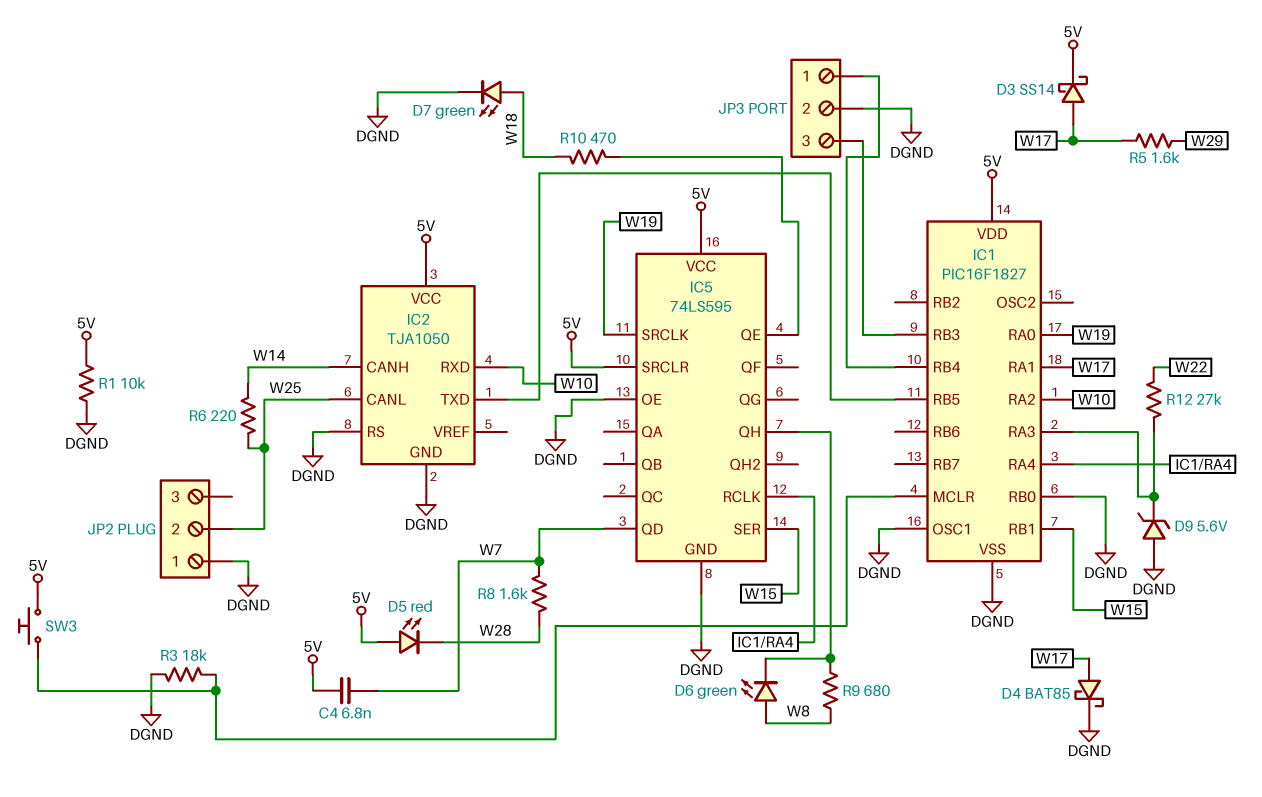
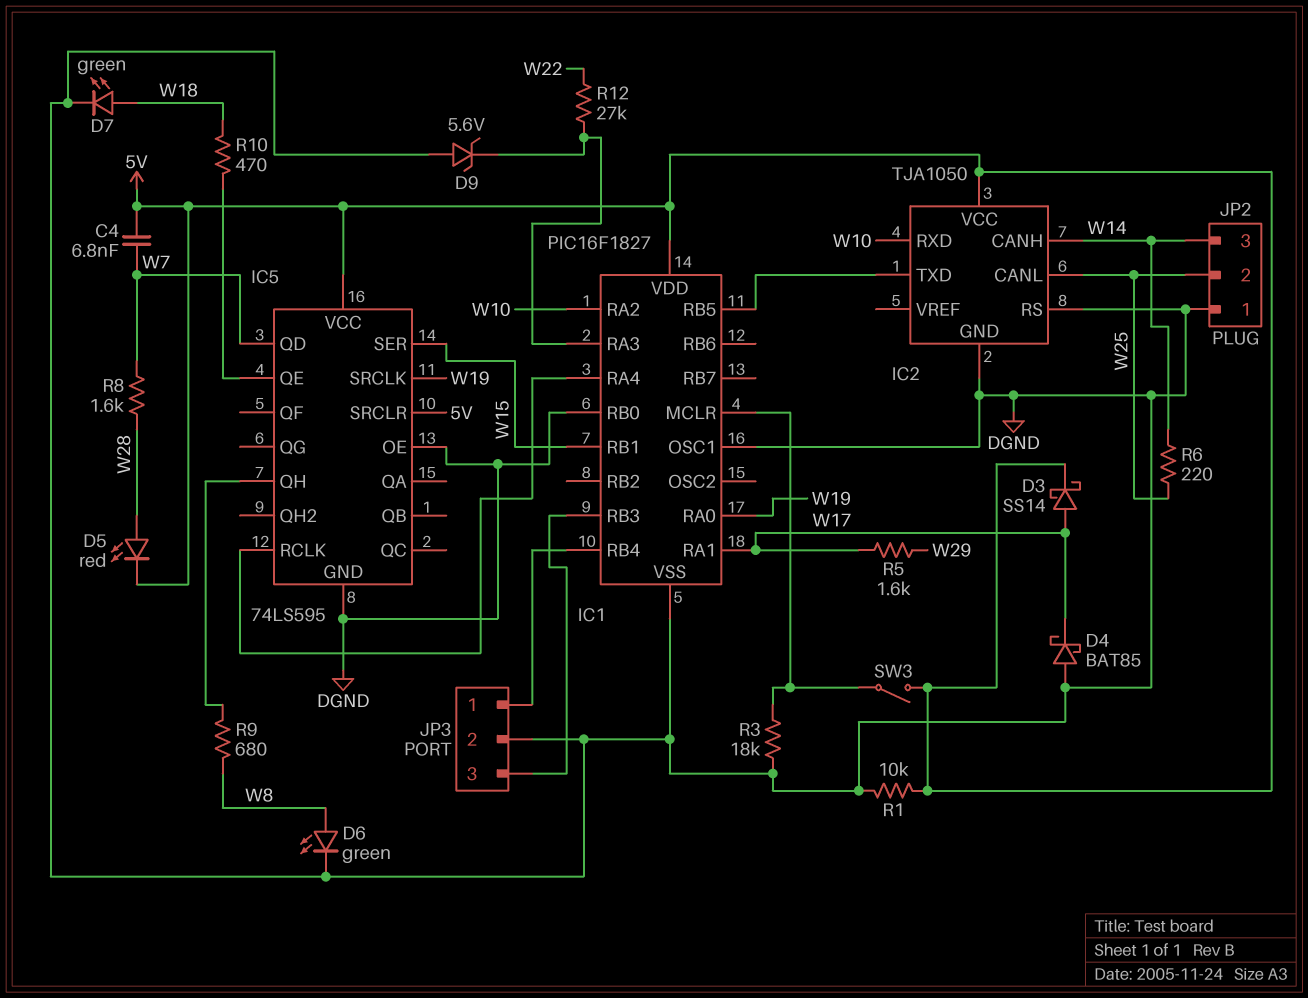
D4: schottky BAT85 (A W17, K DGND) -> schottky BAT85 (A DGND, K W17)
D5: LED red (A 5V, K W28) -> LED red (A W28, K 5V)
D6: LED green (A W8, K IC5/QH) -> LED green (A W8, K DGND)
JP2 pin 3: none -> W14
SW3: button (5V, IC1/MCLR) -> switch (5V, IC1/MCLR)

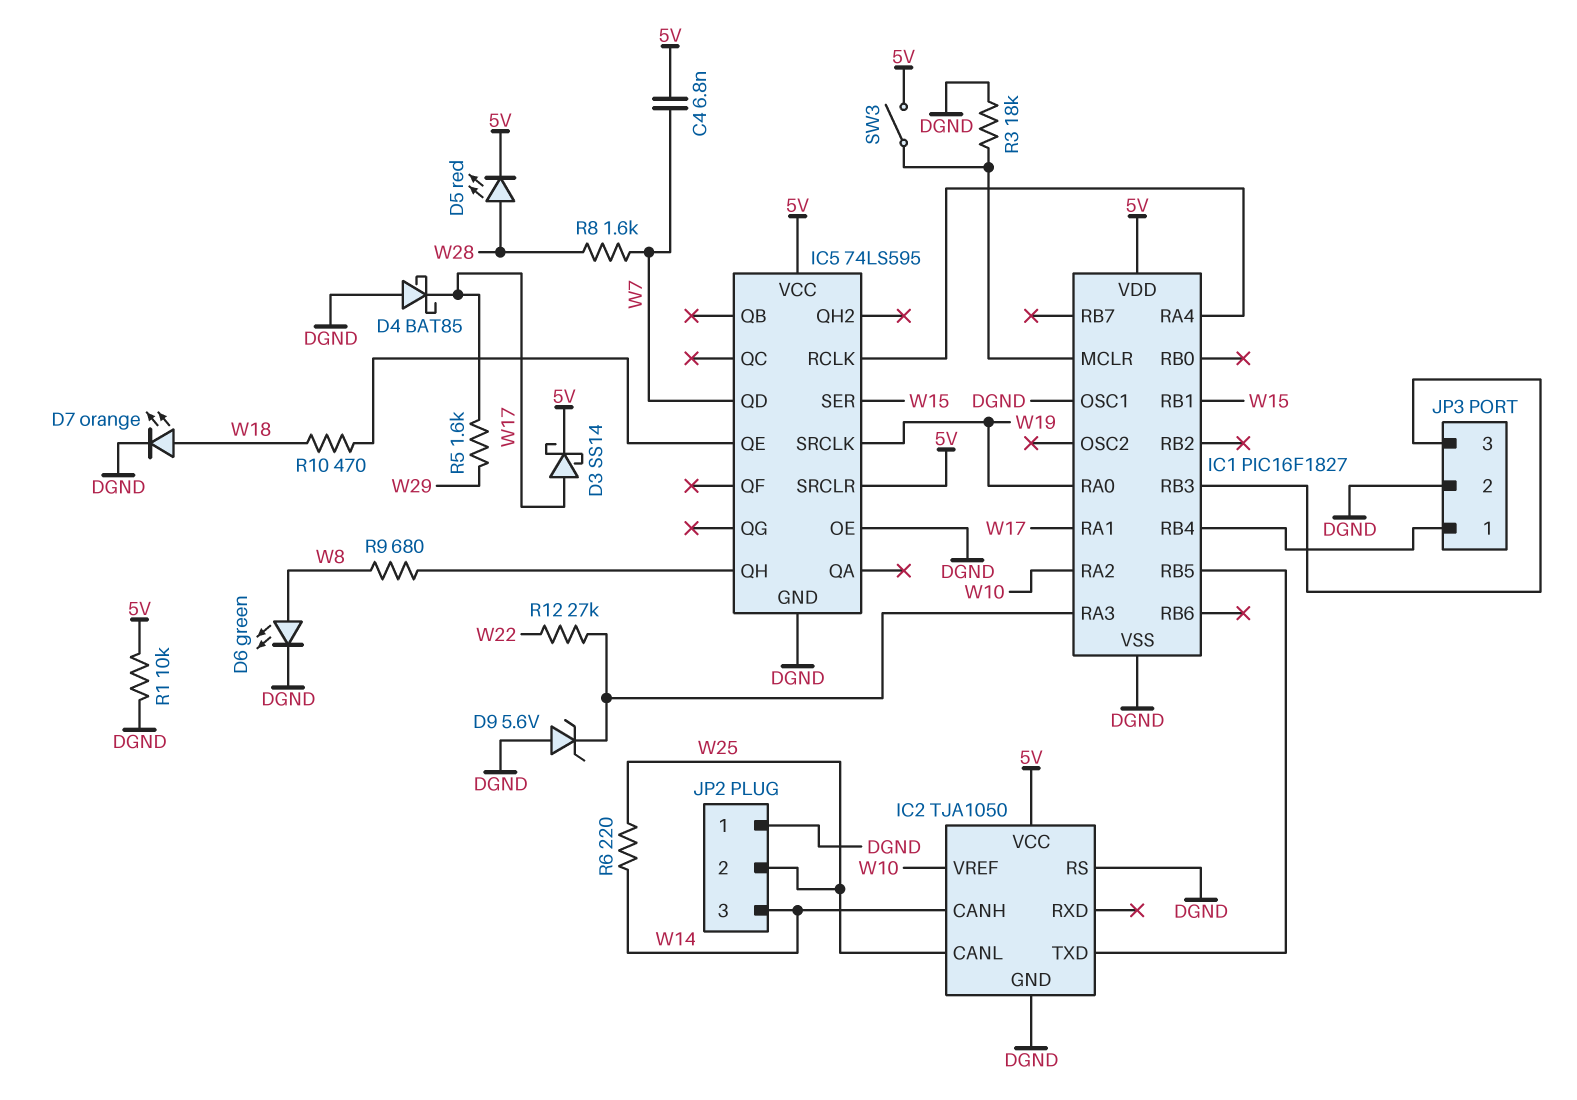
D7: LED green (A W18, K DGND) -> LED orange (A W18, K DGND)
IC1 pin RB0: DGND -> none
IC2 pin RXD: W10 -> none
IC2 pin VREF: none -> W10

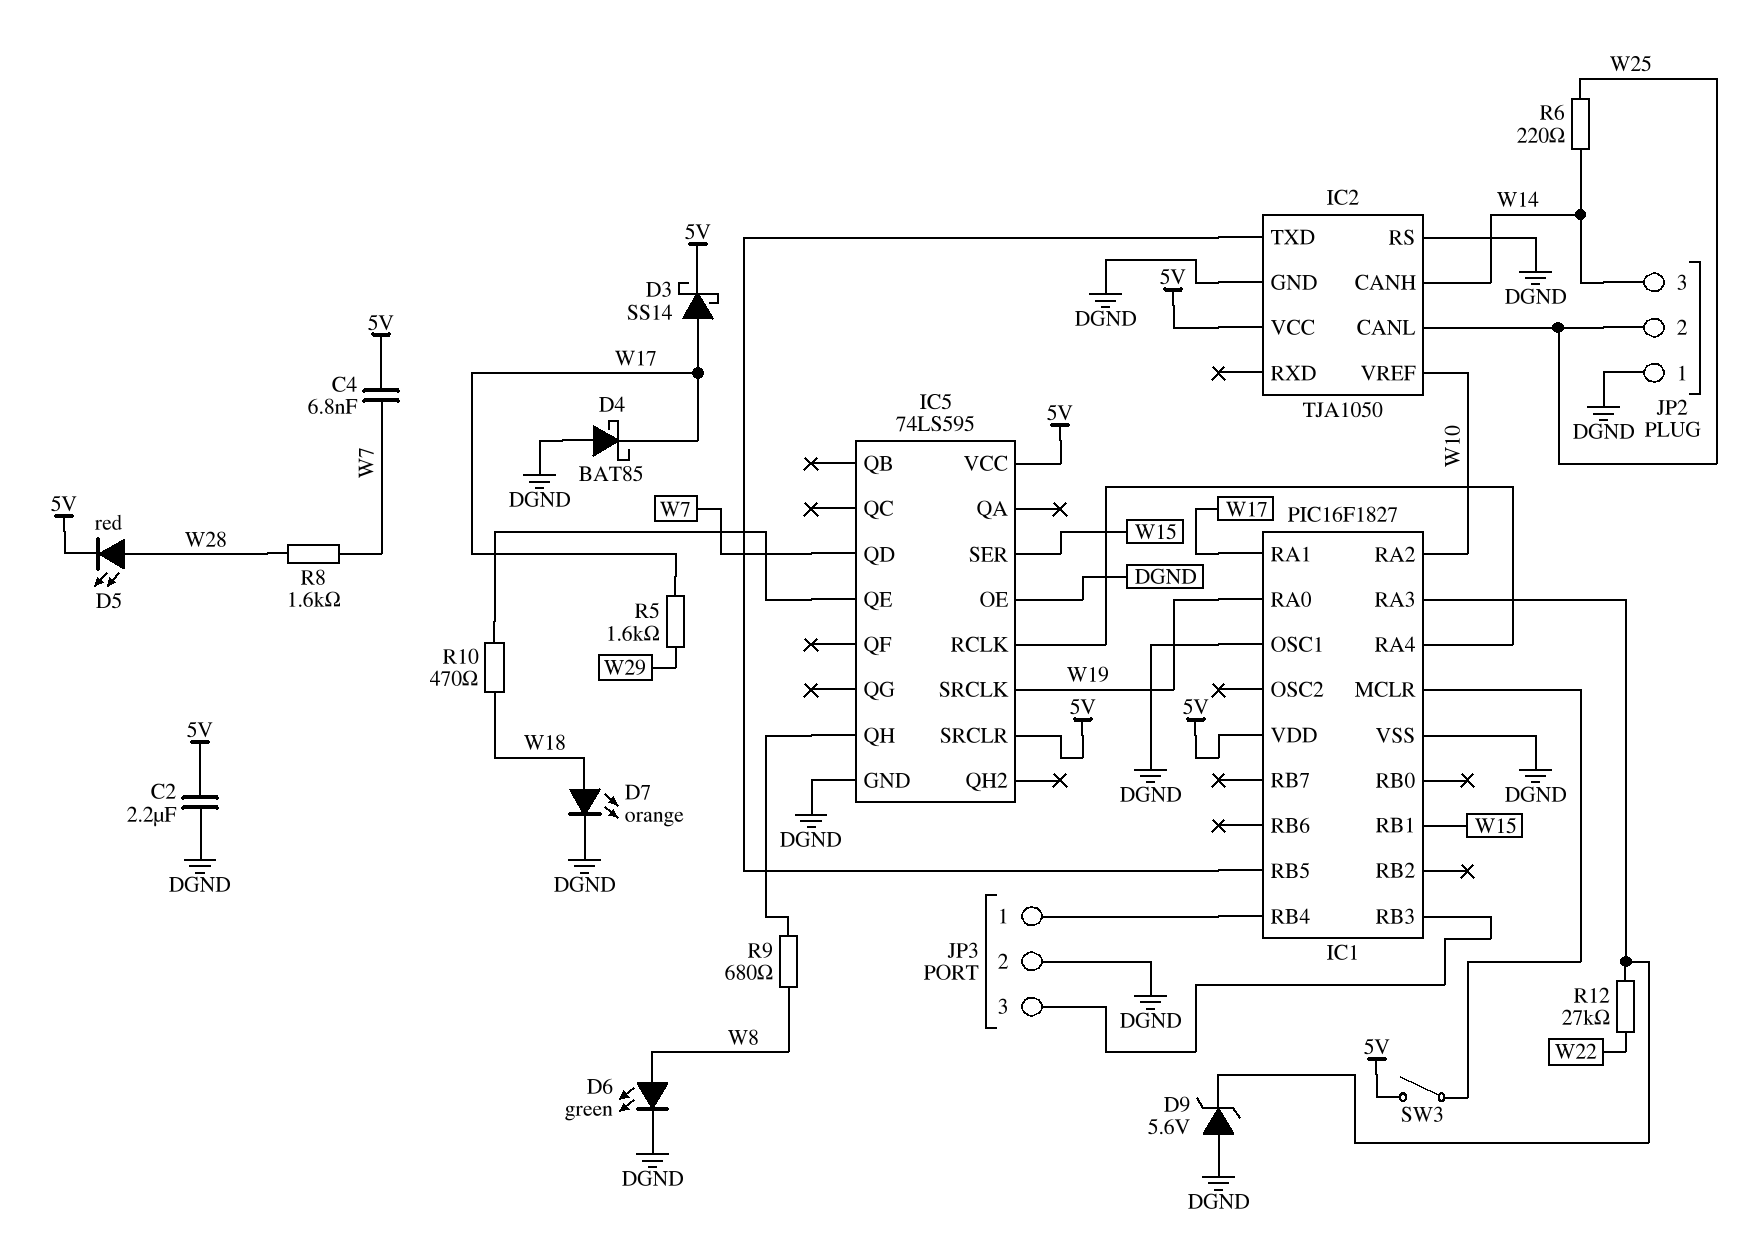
C2: none -> 2.2uF (5V, DGND)
R1: 10k (5V, DGND) -> none
R3: 18k (DGND, IC1/MCLR) -> none

